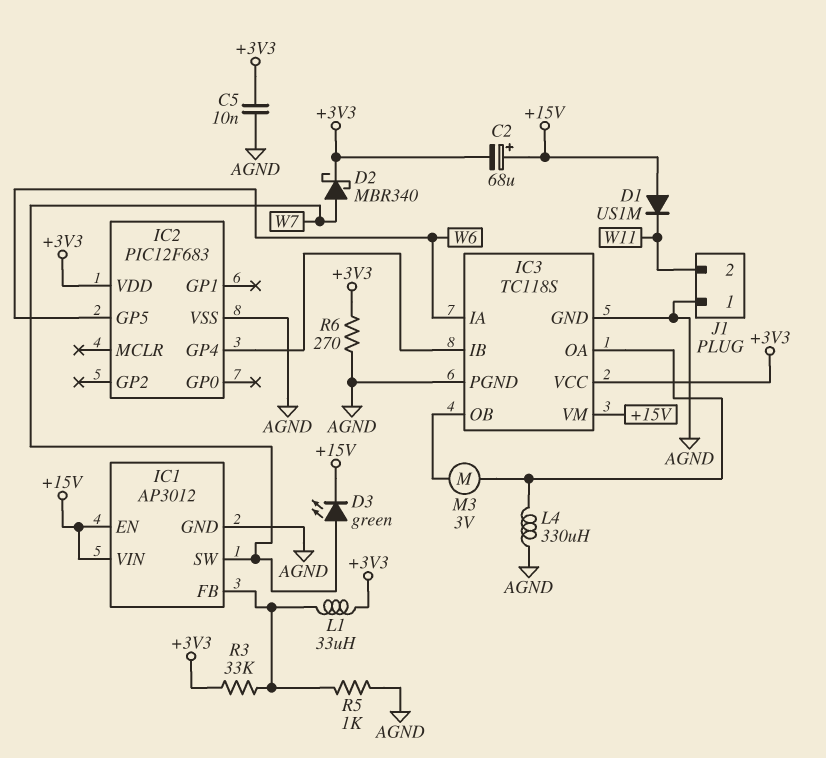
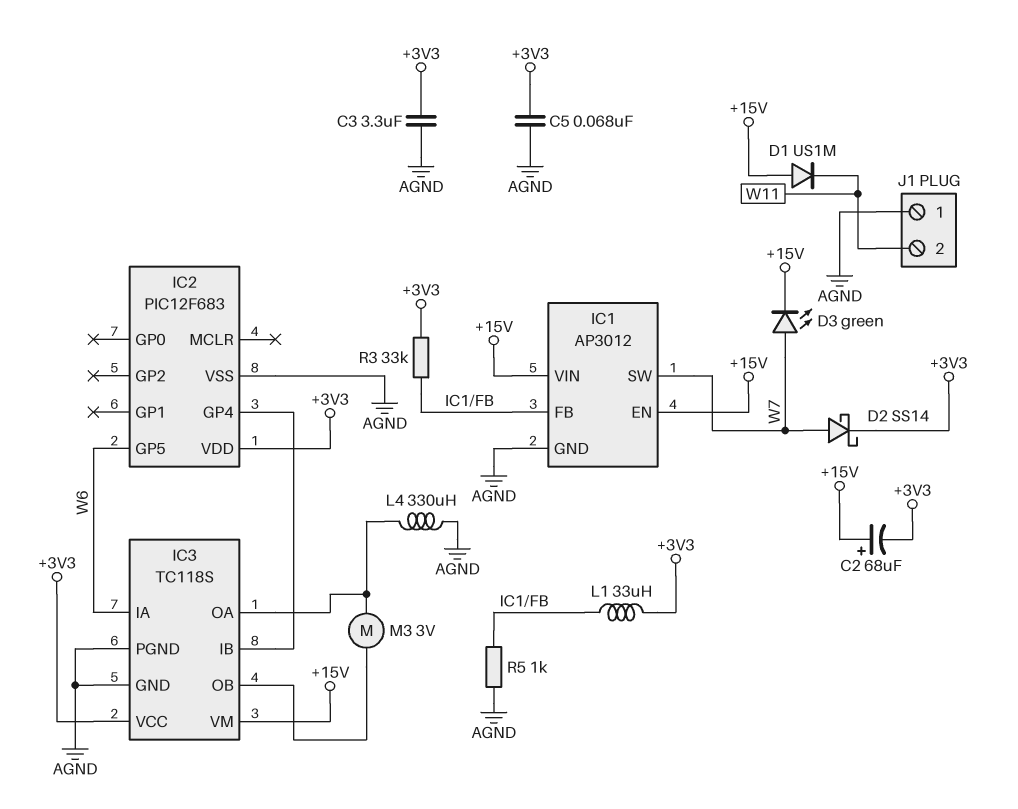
C3: none -> 3.3uF (+3V3, AGND)
C5: 10nF (+3V3, AGND) -> 68nF (+3V3, AGND)
D2: schottky MBR340 (A W7, K +3V3) -> schottky SS14 (A W7, K +3V3)
R6: 270 (+3V3, AGND) -> none

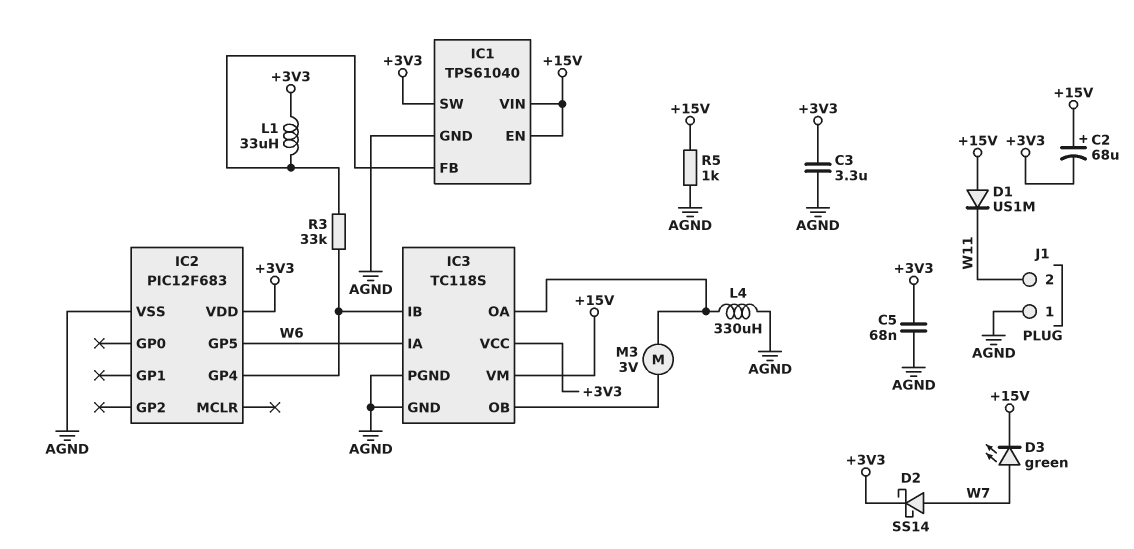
IC1: AP3012 -> TPS61040
IC1 pin SW: W7 -> +3V3
R3: 33k (+3V3, IC1/FB) -> 33k (IC1/FB, IC2/GP4)
R5: 1k (AGND, IC1/FB) -> 1k (+15V, AGND)

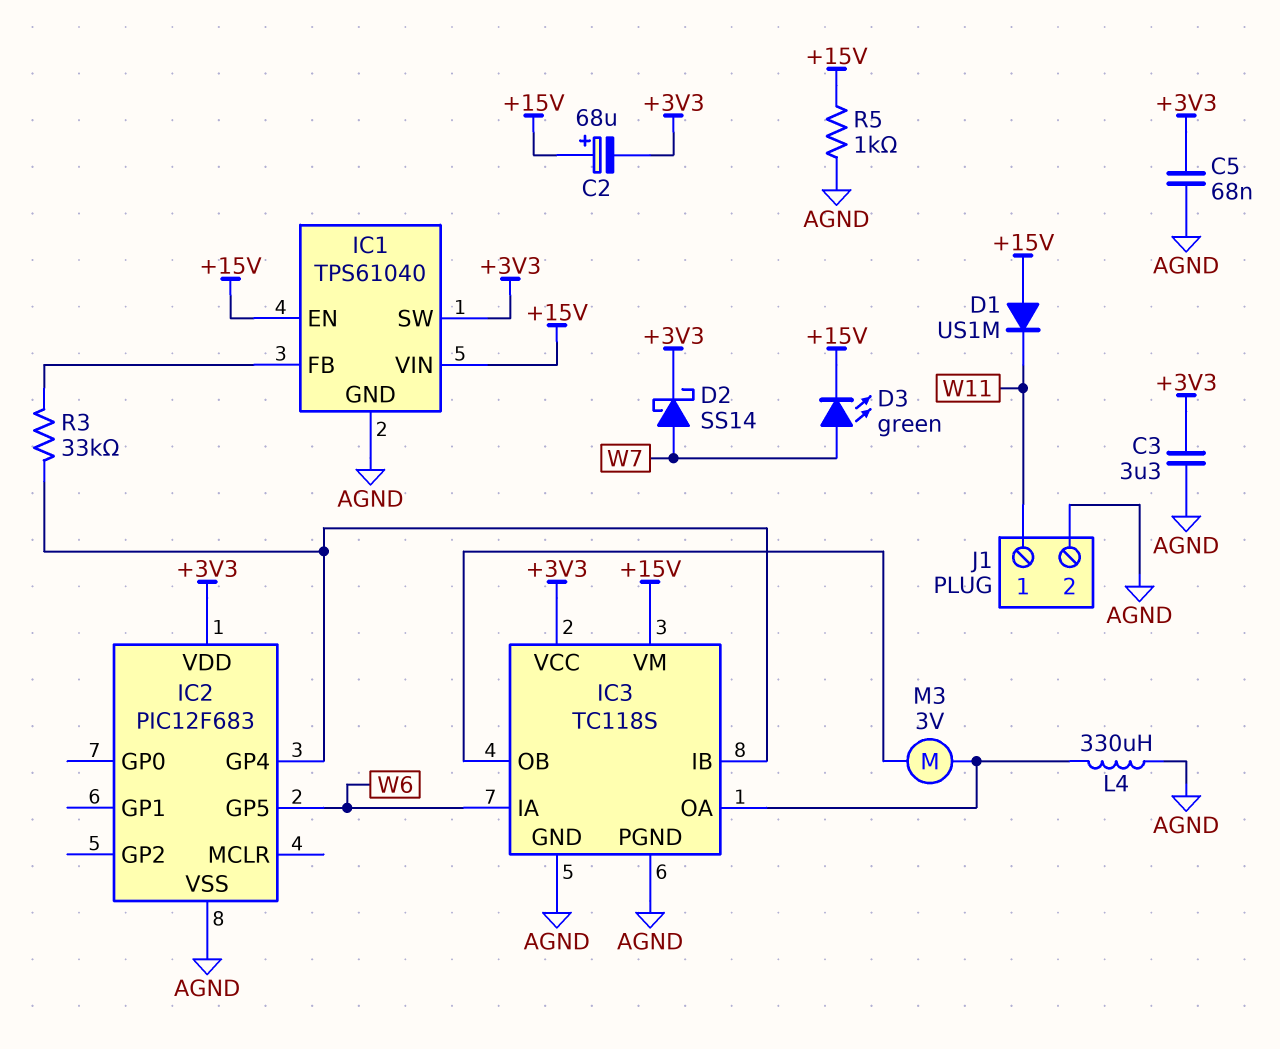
J1 pin 1: AGND -> W11
J1 pin 2: W11 -> AGND
L1: 33uH (+3V3, IC1/FB) -> none

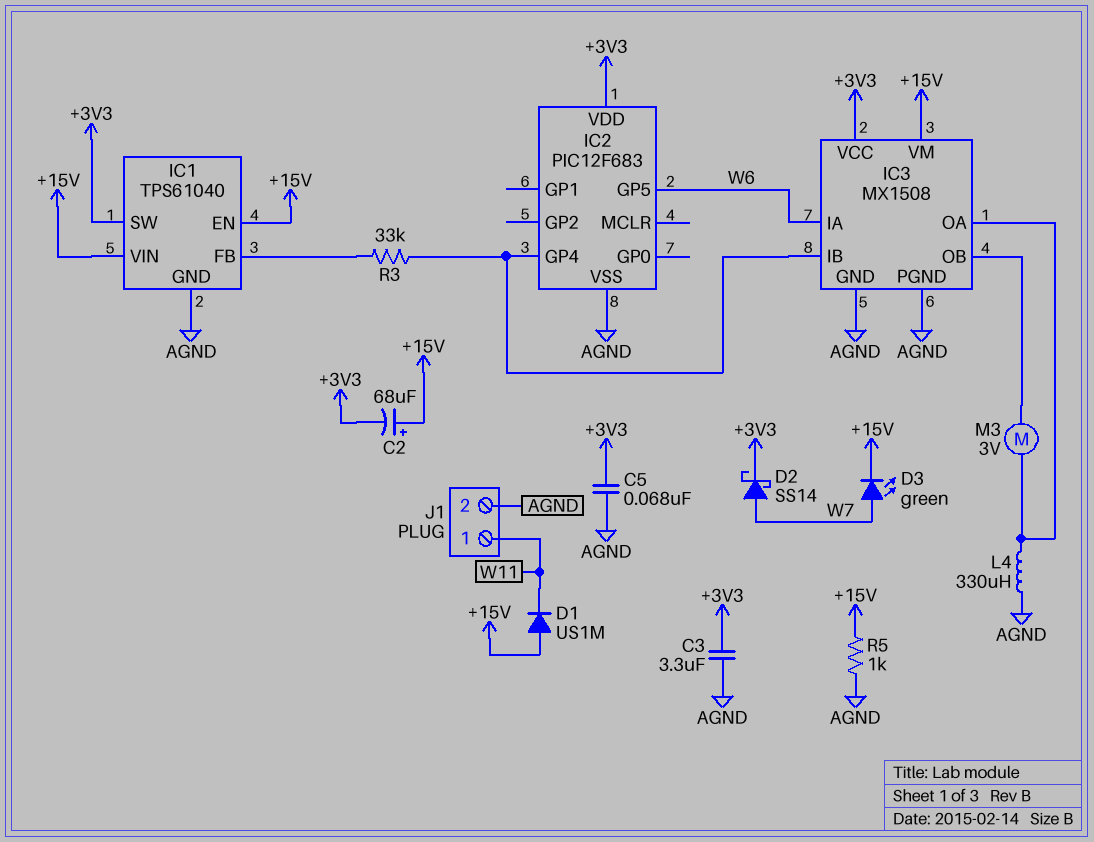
IC3: TC118S -> MX1508

